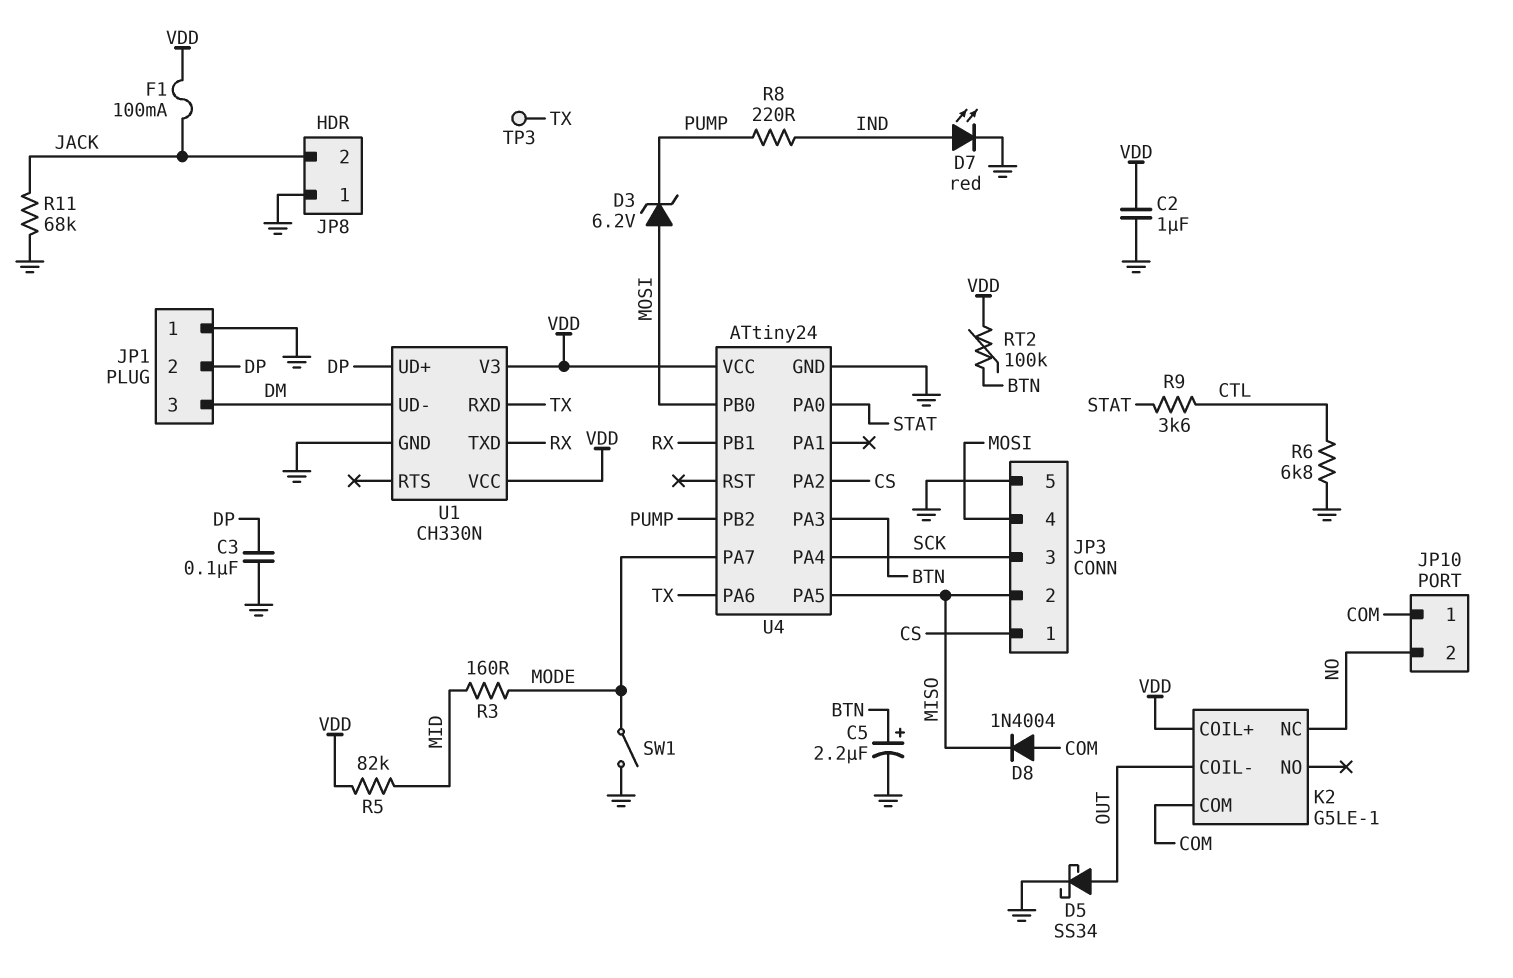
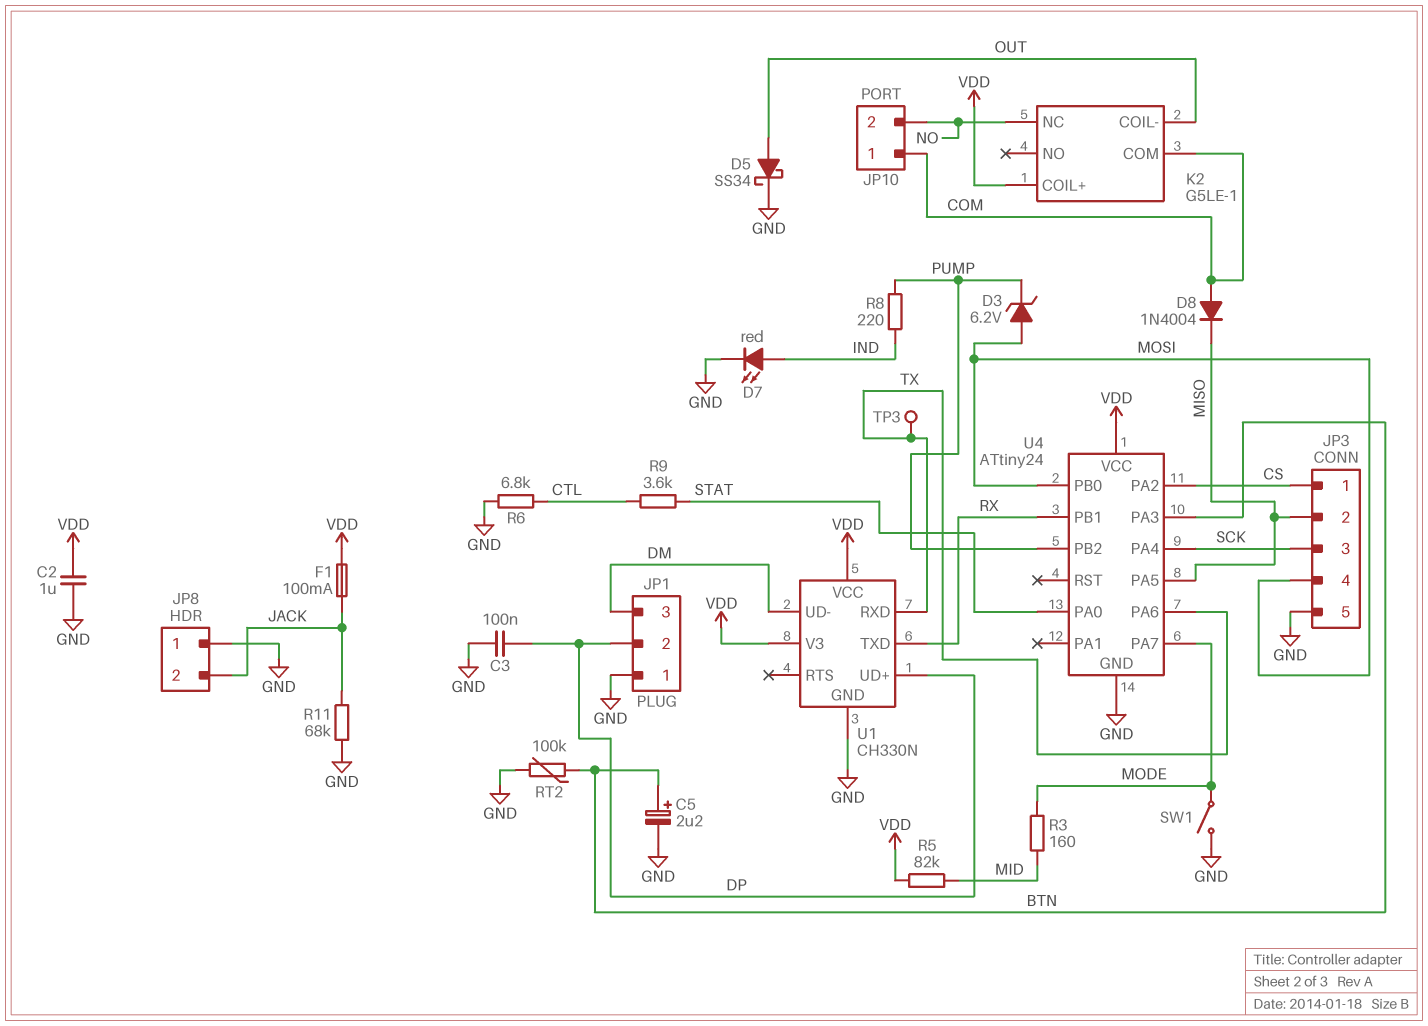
RT2: 100k (BTN, VDD) -> 100k (BTN, GND)

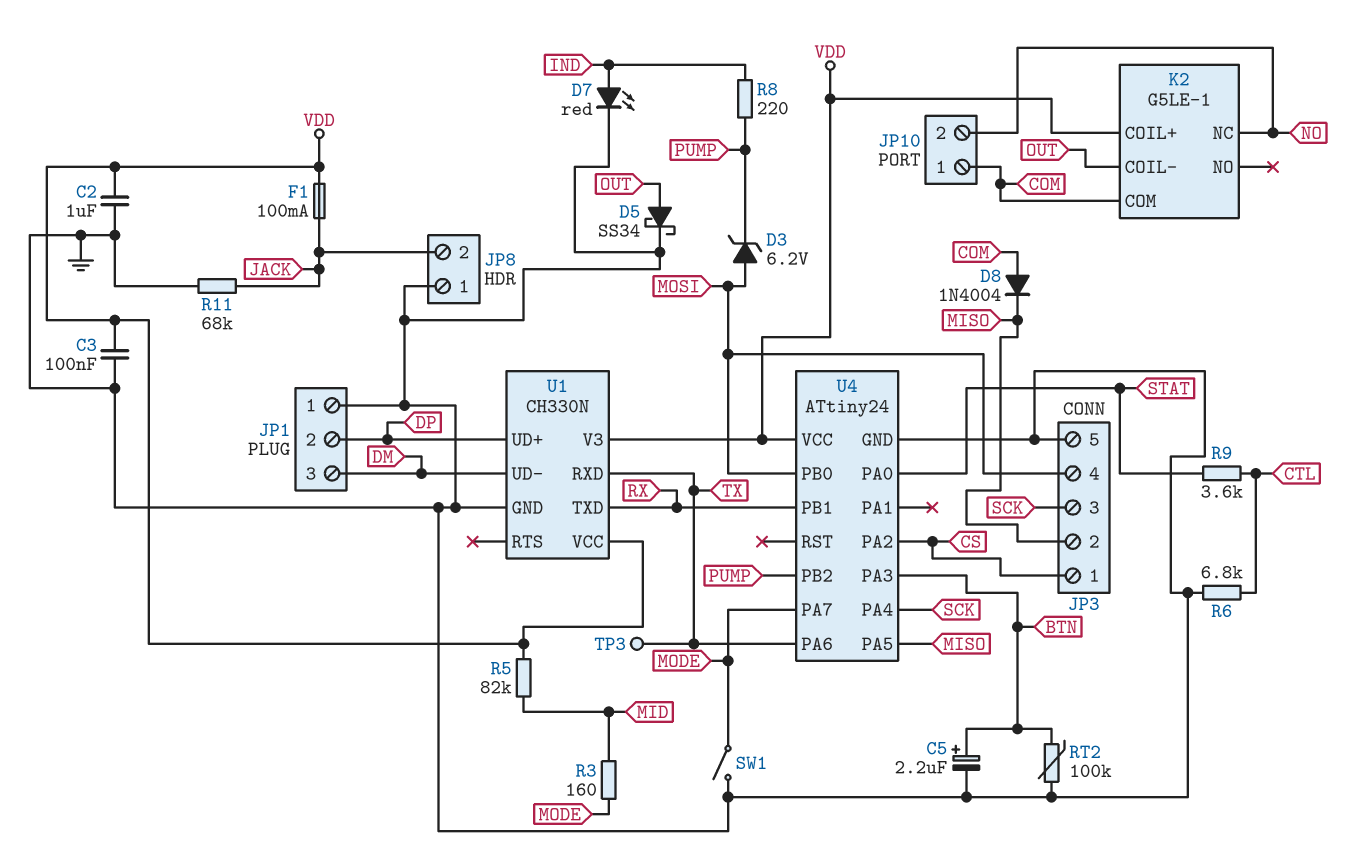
C3: 100nF (DP, GND) -> 100nF (GND, VDD)

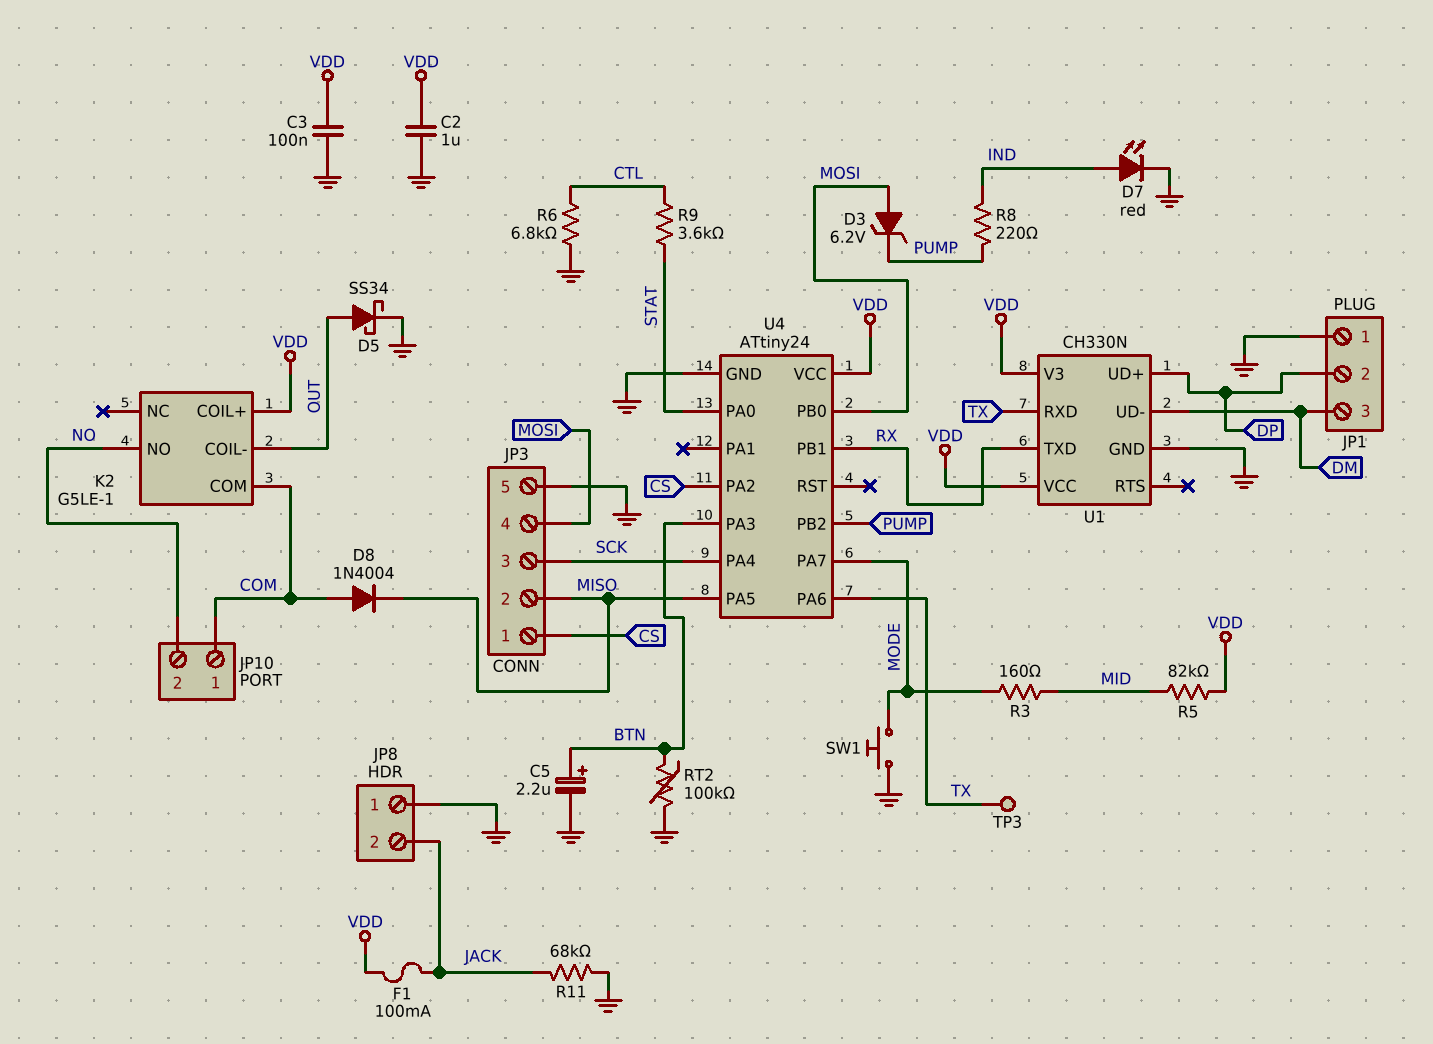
K2 pin NC: NO -> none
K2 pin NO: none -> NO
SW1: switch (GND, MODE) -> button (GND, MODE)

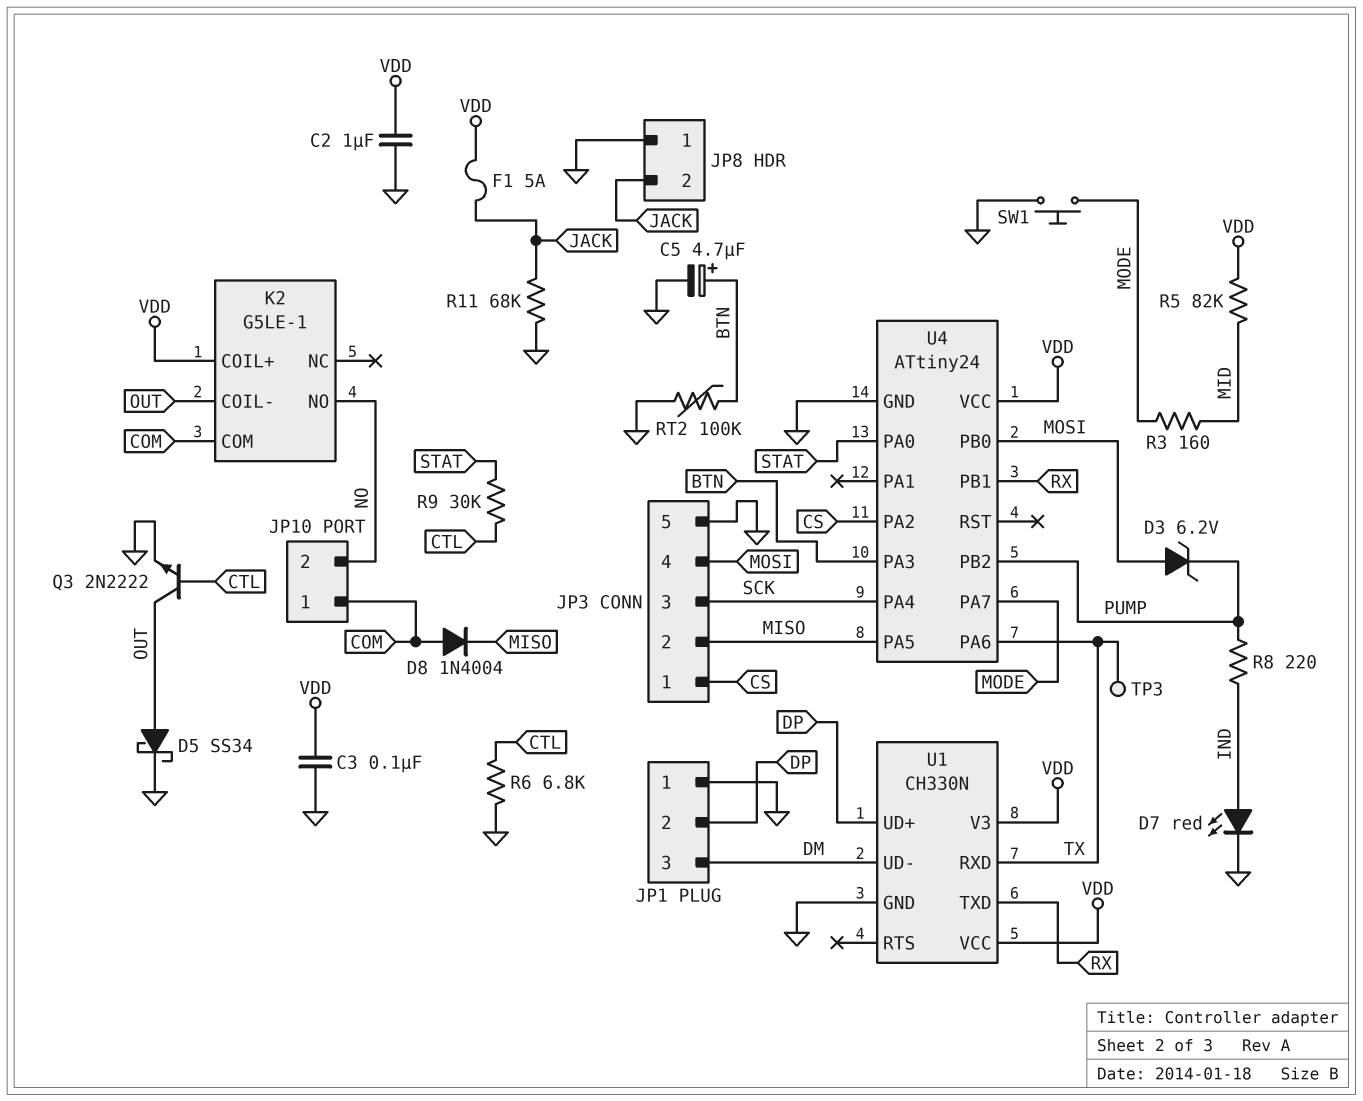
C5: 2.2uF (plus BTN, minus GND) -> 4.7uF (plus BTN, minus GND)
F1: 100mA (JACK, VDD) -> 5A (JACK, VDD)
Q3: none -> NPN 2N2222 (B CTL, C OUT, E GND)
R9: 3.6k (CTL, STAT) -> 30k (CTL, STAT)

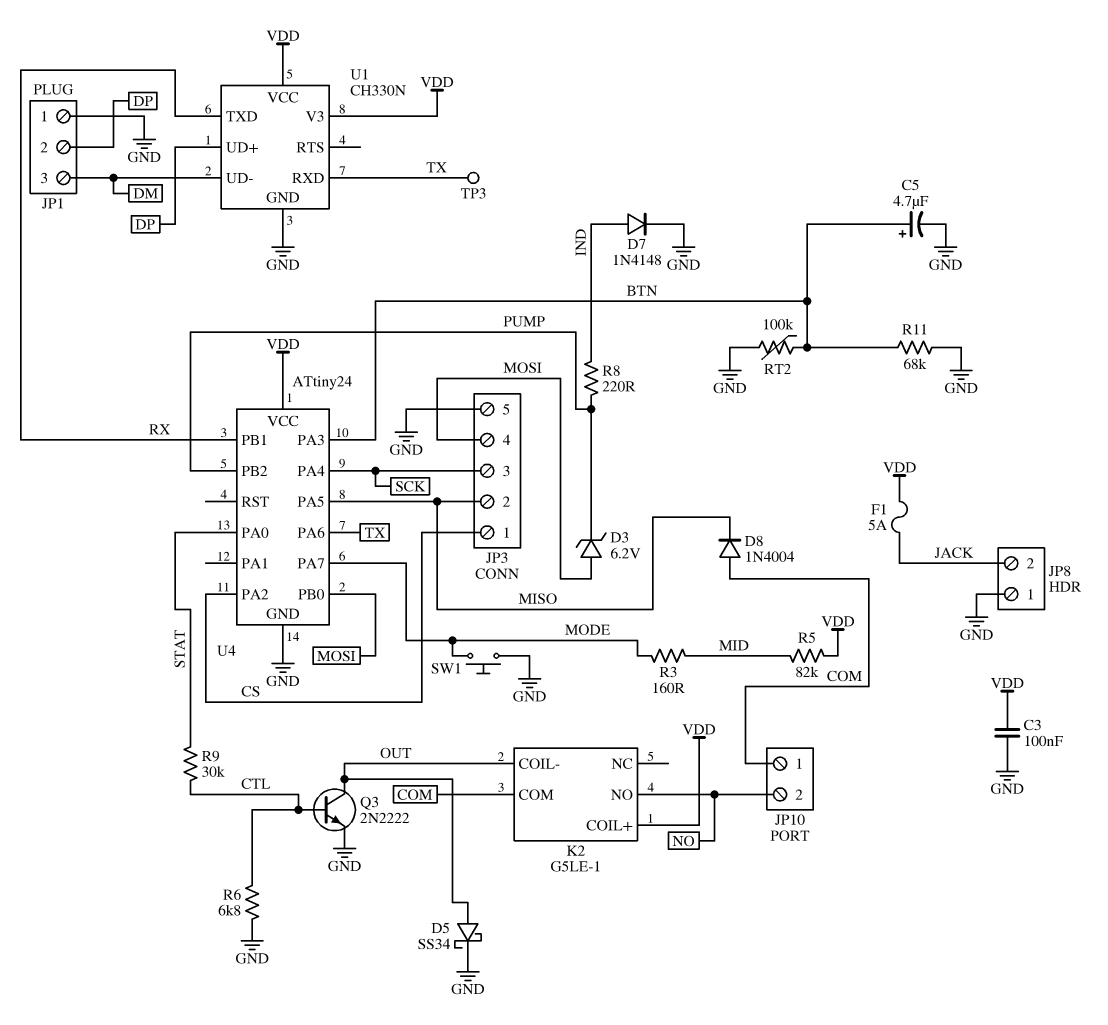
C2: 1uF (GND, VDD) -> none
D7: LED red (A IND, K GND) -> diode 1N4148 (A IND, K GND)
R11: 68k (GND, JACK) -> 68k (BTN, GND)

